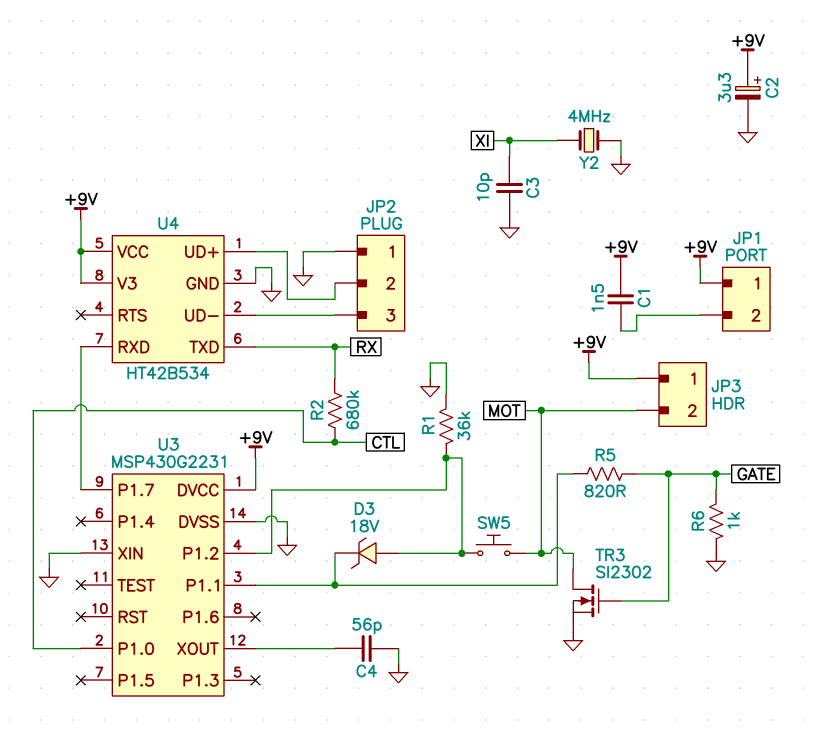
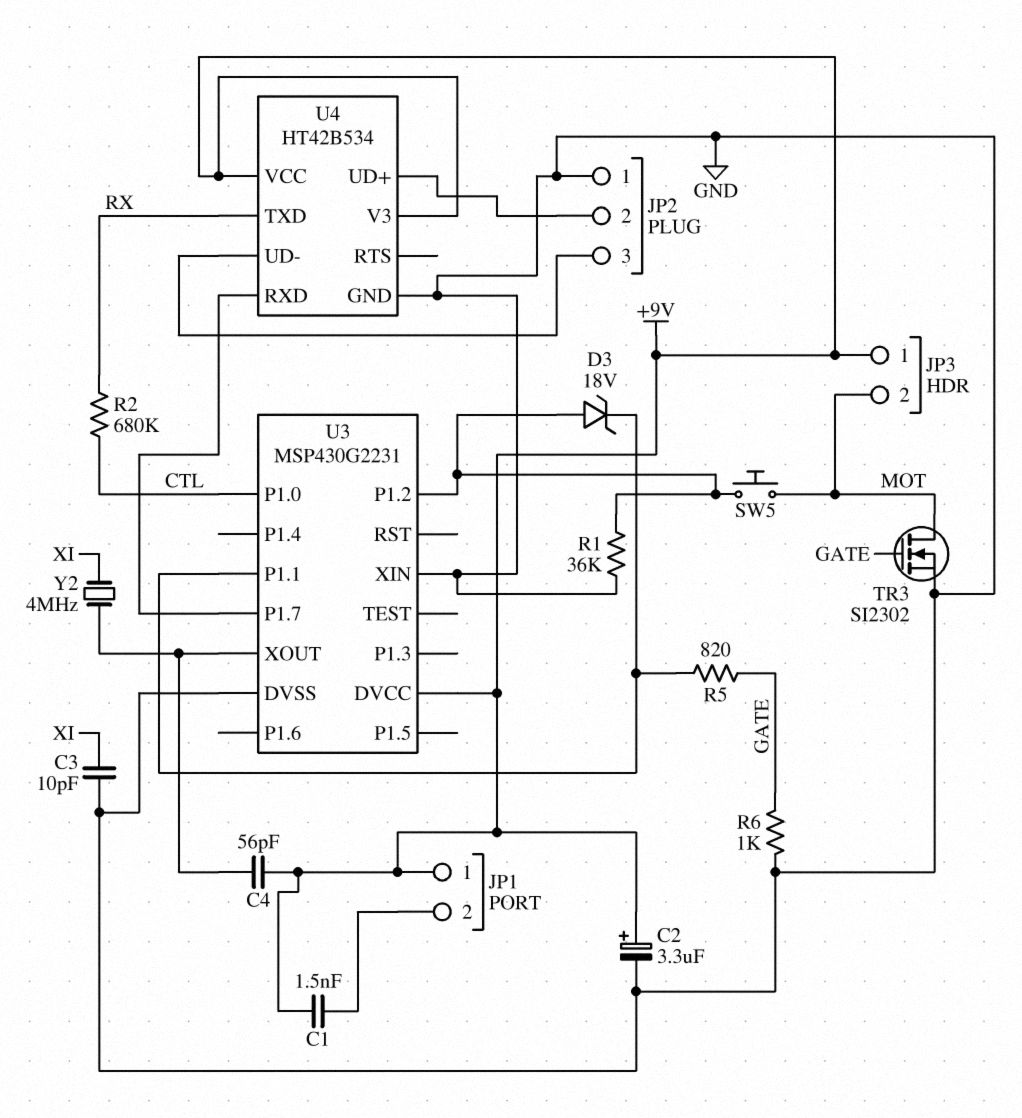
C4: 56pF (GND, U3/XOUT) -> 56pF (+9V, U3/XOUT)
Y2: 4MHz (GND, XI) -> 4MHz (U3/XOUT, XI)

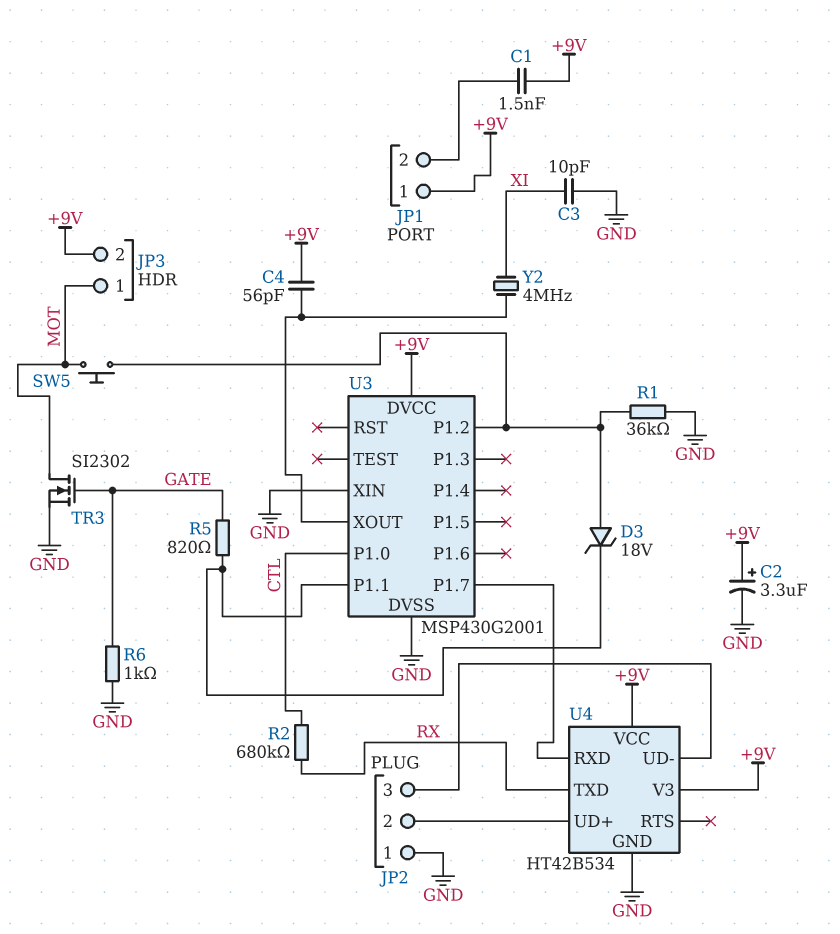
JP3 pin 1: +9V -> MOT
JP3 pin 2: MOT -> +9V
U3: MSP430G2231 -> MSP430G2001

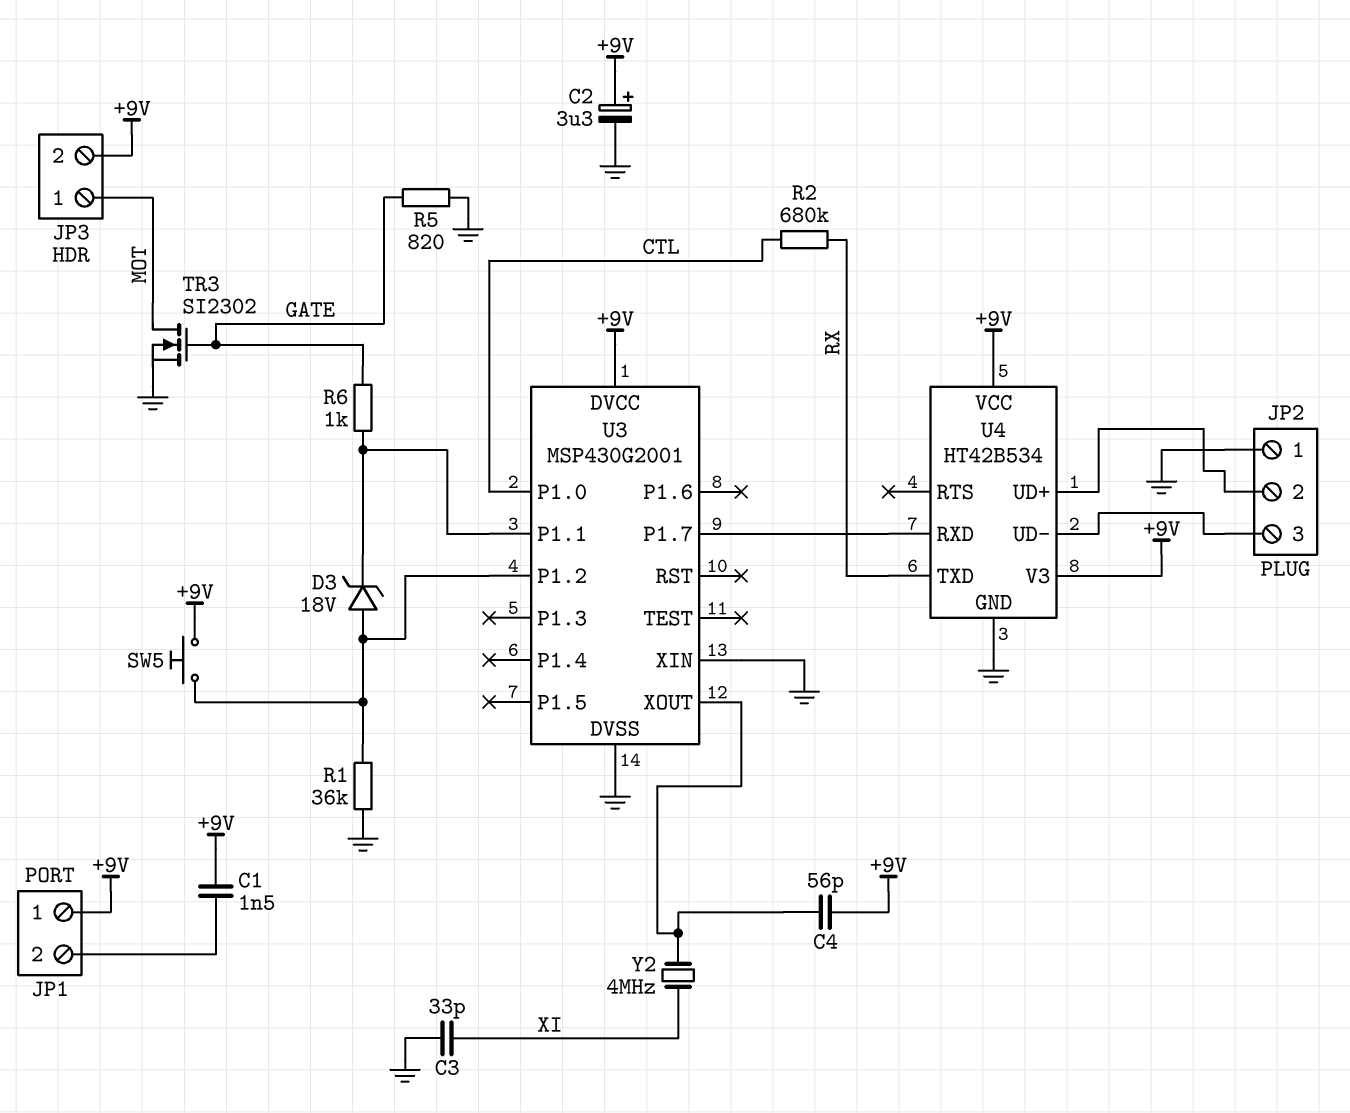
C3: 10pF (GND, XI) -> 33pF (GND, XI)
R5: 820 (GATE, U3/P1.1) -> 820 (GATE, GND)
R6: 1k (GATE, GND) -> 1k (GATE, U3/P1.1)
SW5: button (MOT, U3/P1.2) -> button (+9V, U3/P1.2)

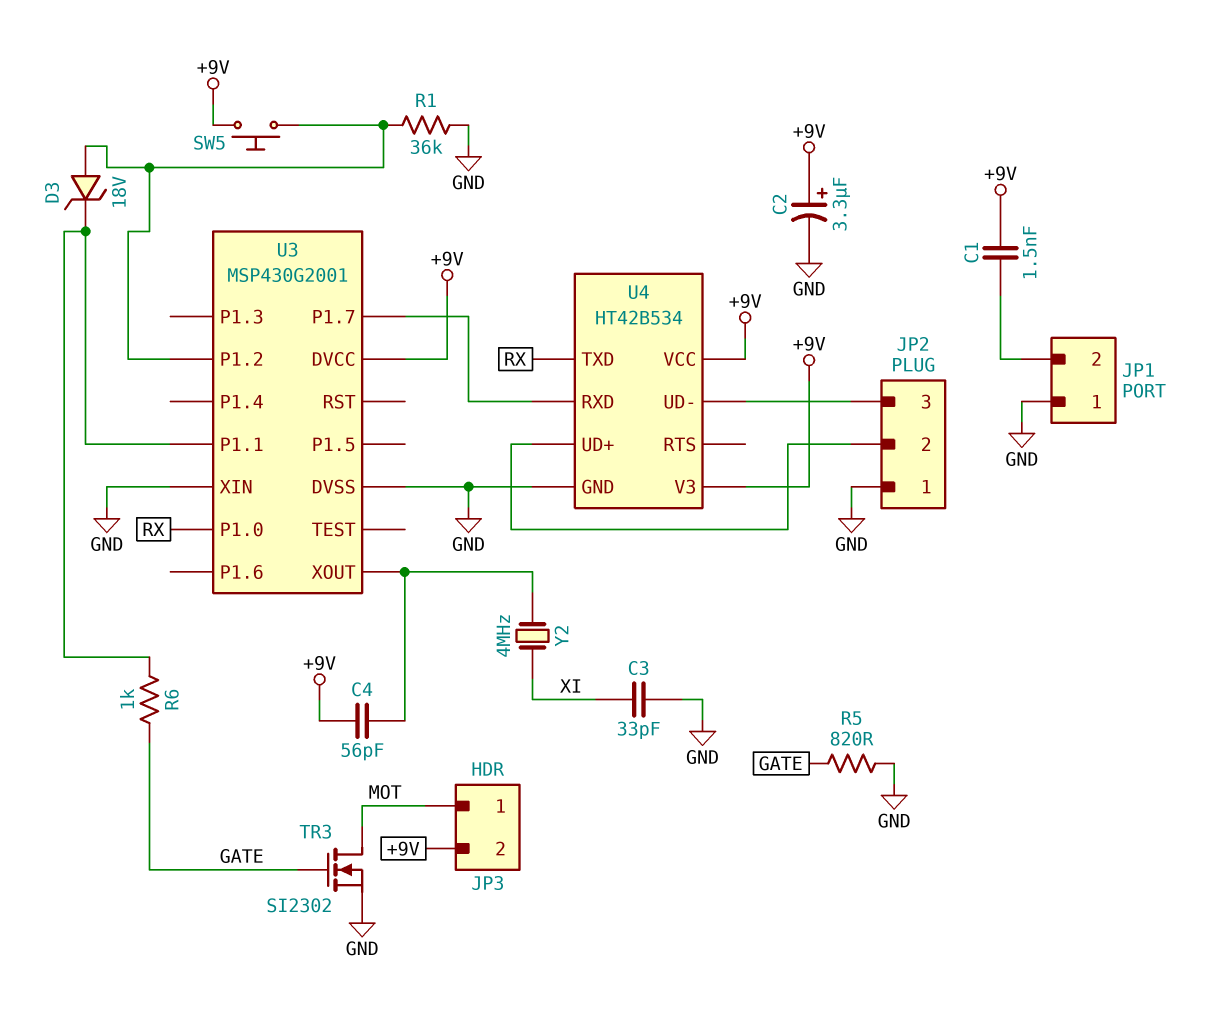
JP1 pin 1: +9V -> GND
R2: 680k (CTL, RX) -> none
U3 pin P1.0: CTL -> RX

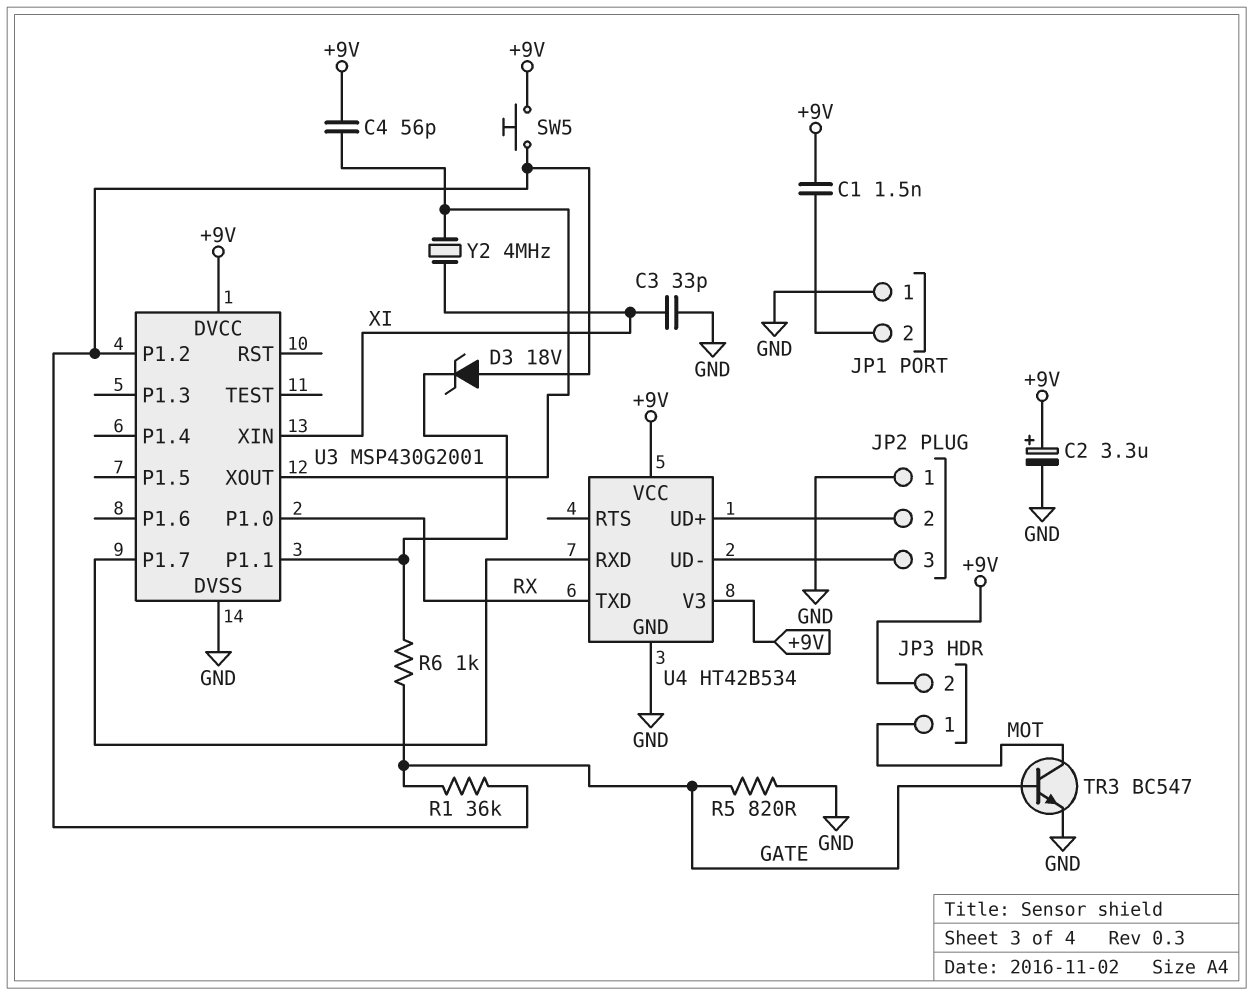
R1: 36k (GND, U3/P1.2) -> 36k (GATE, U3/P1.2)
TR3: NMOS SI2302 (G GATE, D MOT, S GND) -> NPN BC547 (B GATE, C MOT, E GND)
U3 pin XIN: GND -> XI

